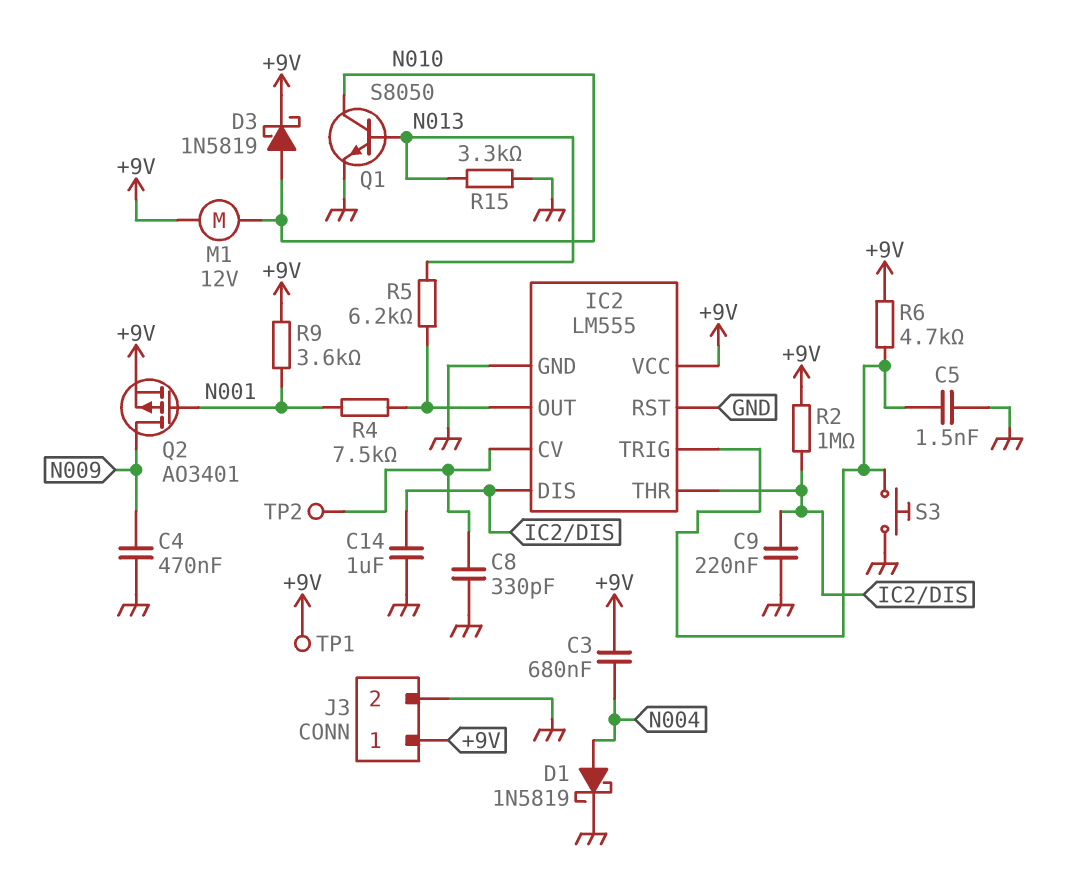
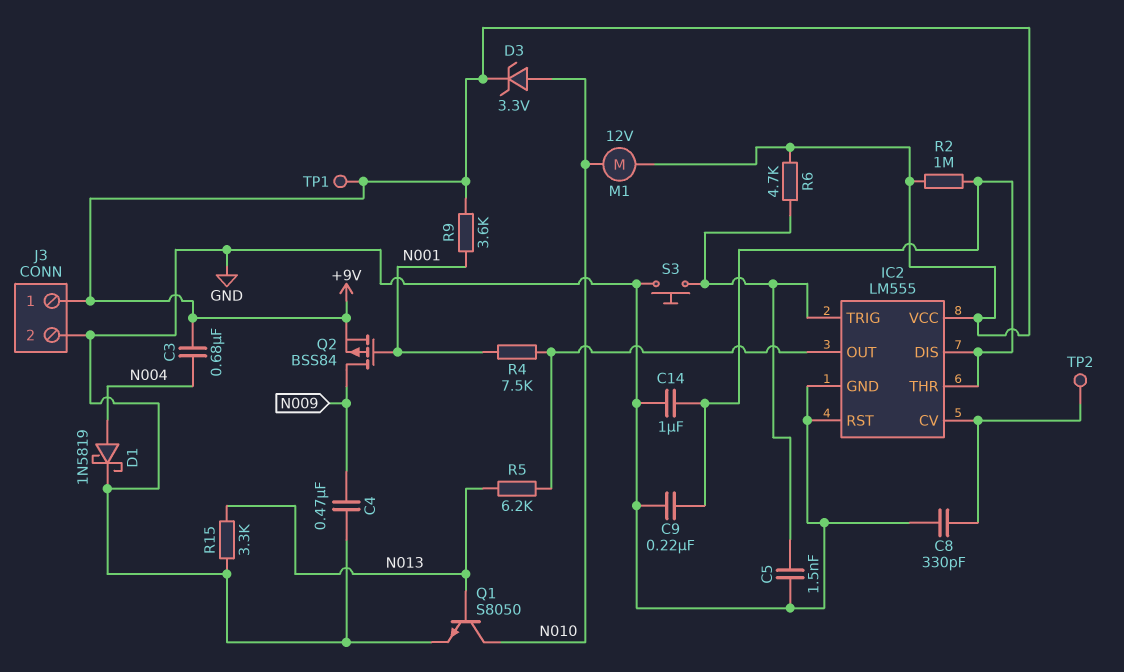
D3: schottky 1N5819 (A N010, K +9V) -> zener 3.3V (A N010, K +9V)
Q2: PMOS AO3401 (G N001, D N009, S +9V) -> PMOS BSS84 (G N001, D N009, S +9V)

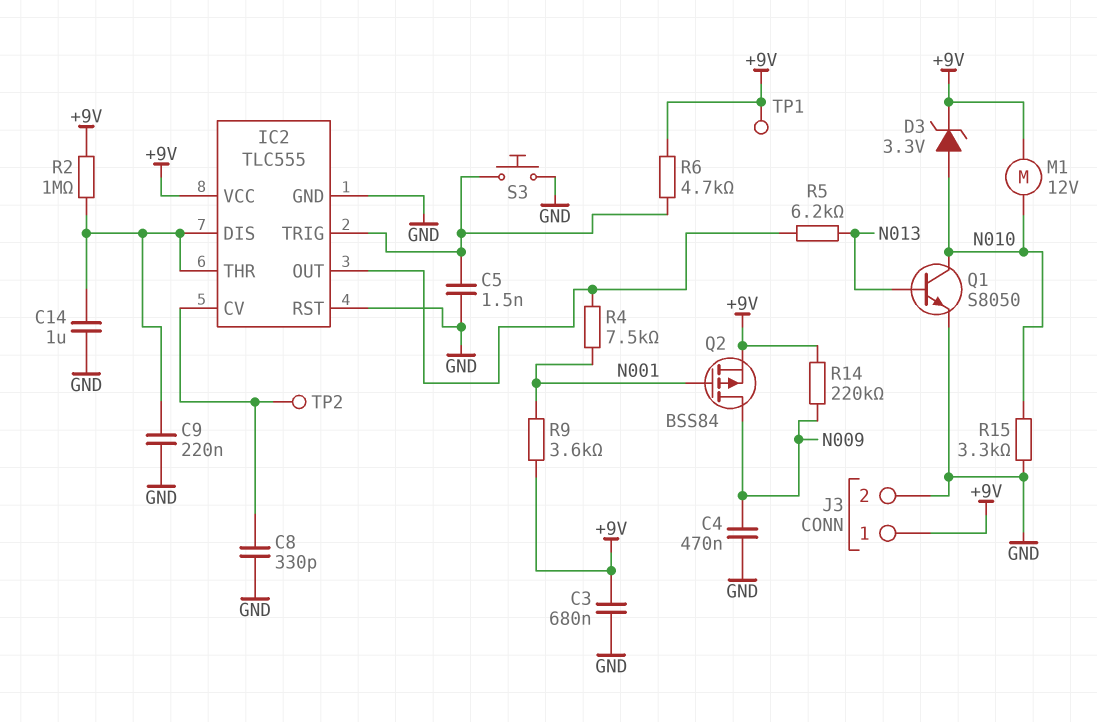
C3: 680nF (+9V, N004) -> 680nF (+9V, GND)
D1: schottky 1N5819 (A N004, K GND) -> none
IC2: LM555 -> TLC555
R14: none -> 220k (+9V, N009)
R15: 3.3k (GND, N013) -> 3.3k (GND, N010)

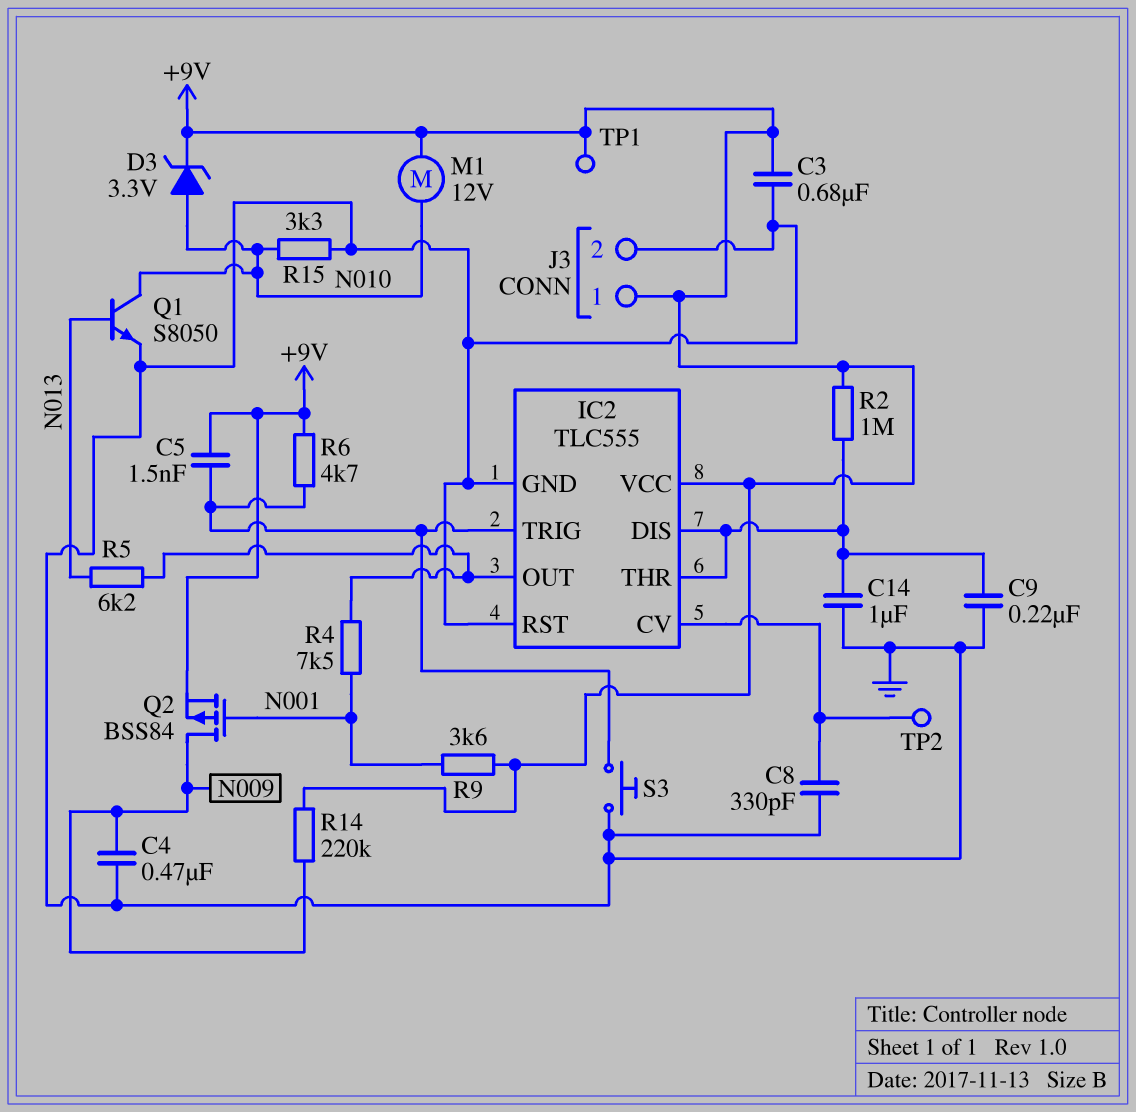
C5: 1.5nF (GND, IC2/TRIG) -> 1.5nF (+9V, IC2/TRIG)

